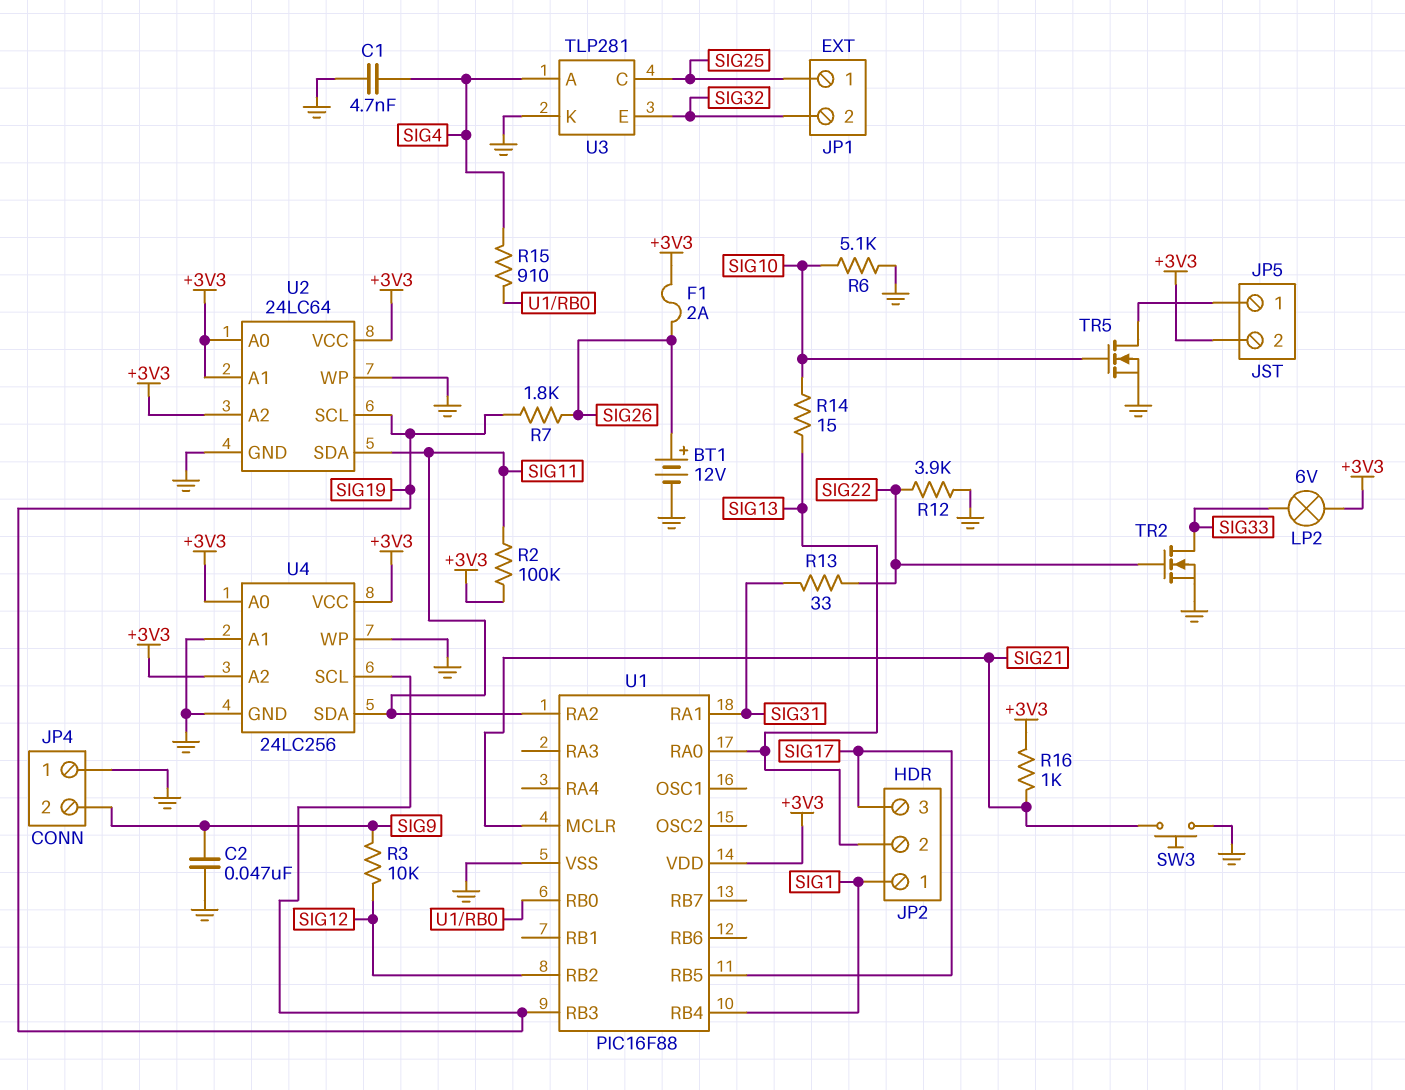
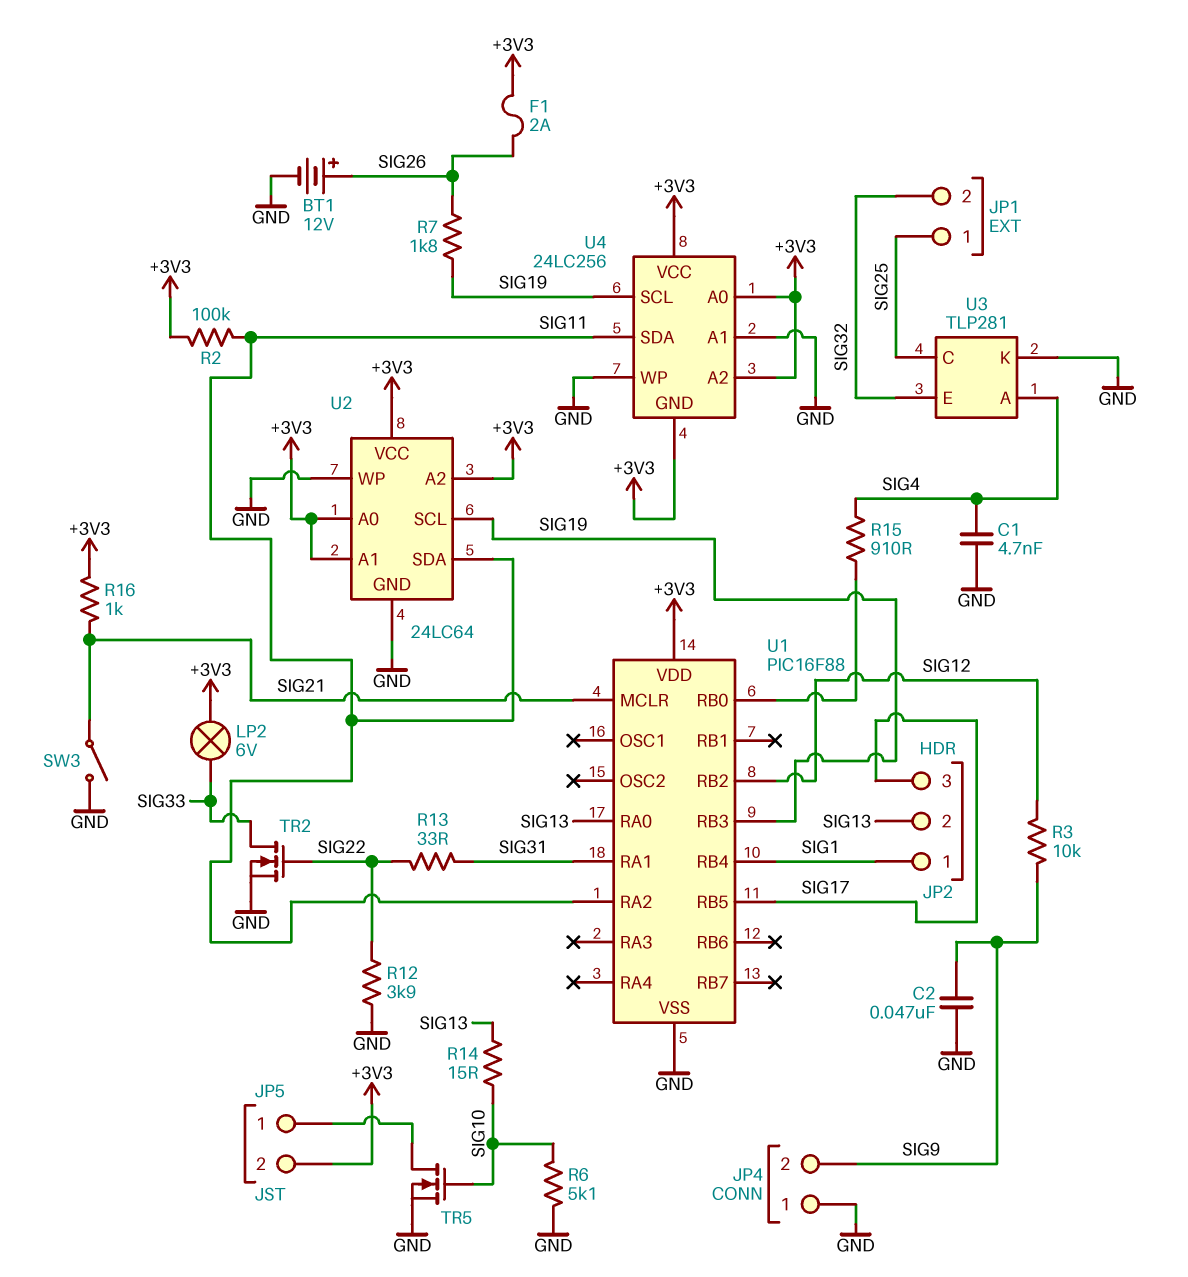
SW3: button (GND, SIG21) -> switch (GND, SIG21)
U4 pin GND: GND -> +3V3

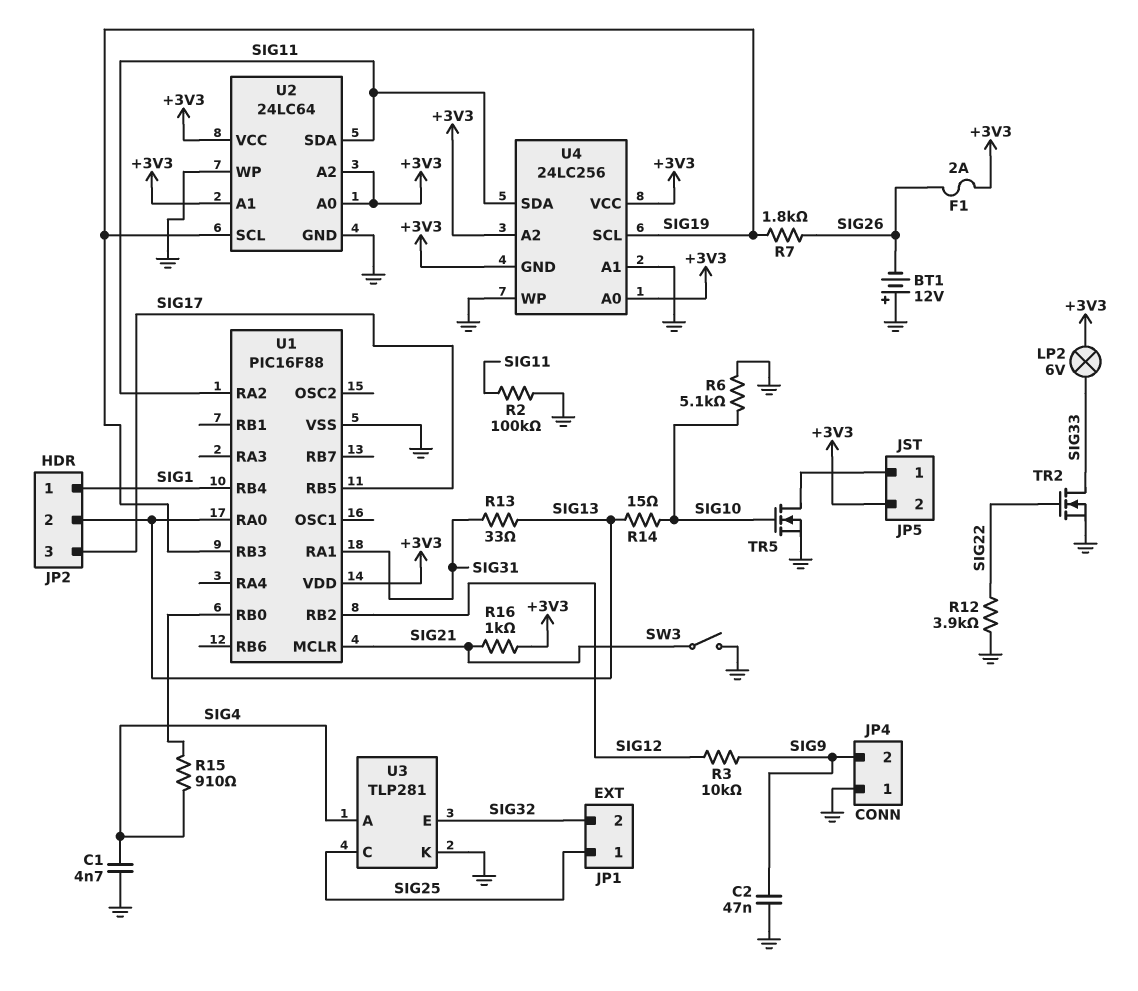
BT1: 12V (plus SIG26, minus GND) -> 12V (plus GND, minus SIG26)
R2: 100k (+3V3, SIG11) -> 100k (GND, SIG11)
R13: 33 (SIG22, SIG31) -> 33 (SIG13, SIG31)

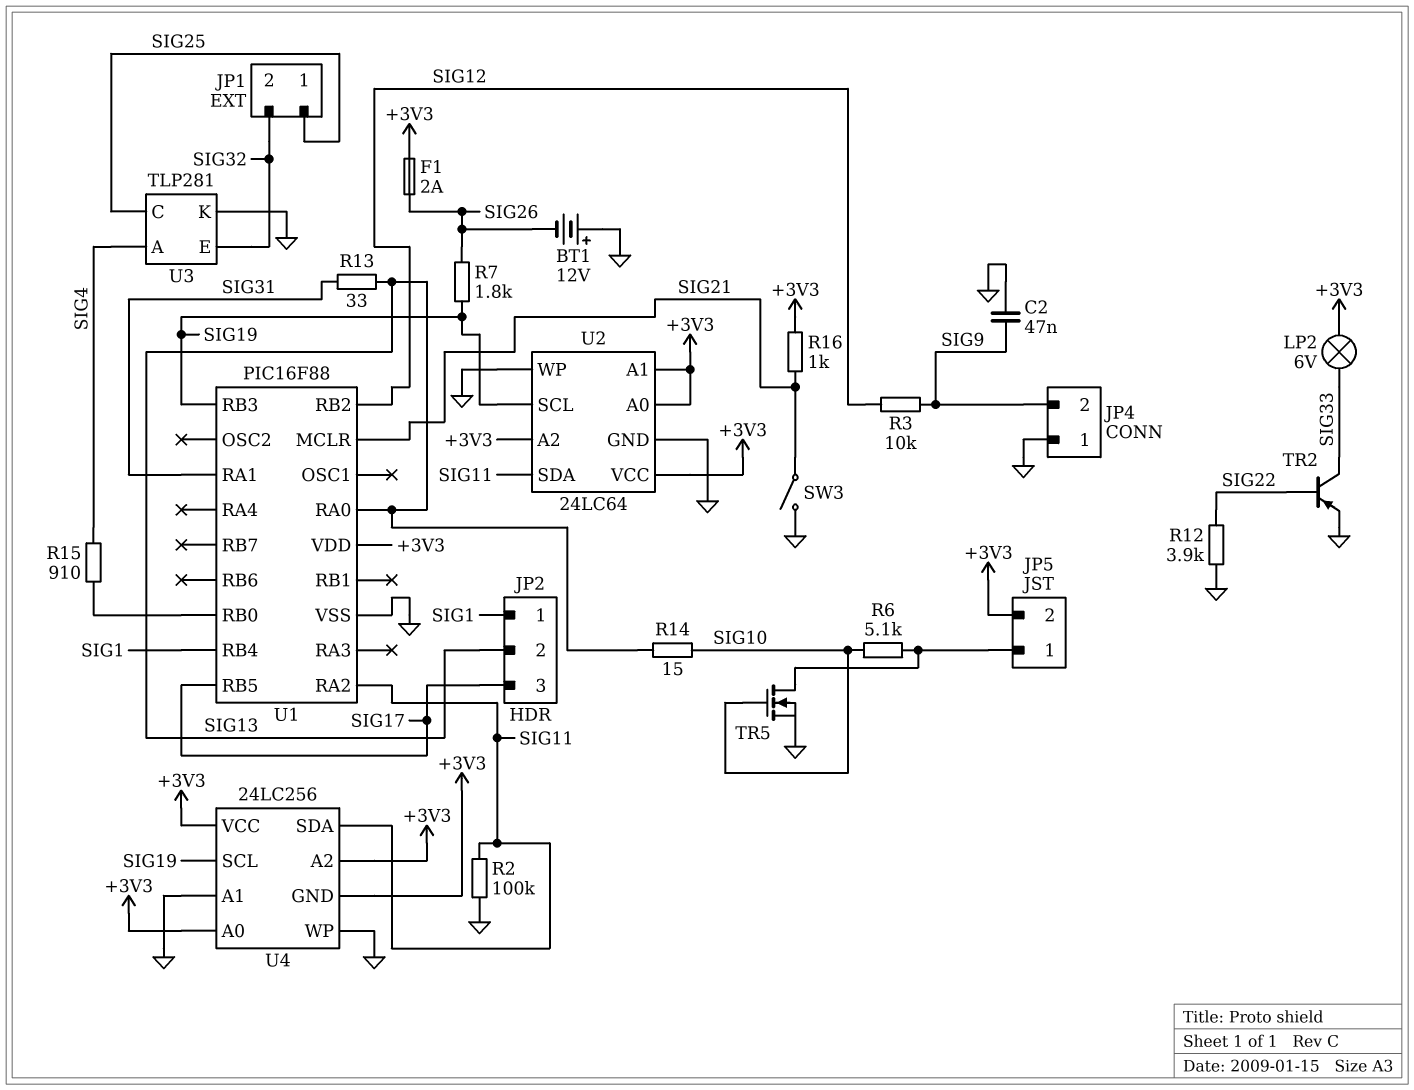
C1: 4.7nF (GND, SIG4) -> none
R6: 5.1k (GND, SIG10) -> 5.1k (JP5/1, SIG10)
TR2: NMOS (G SIG22, D SIG33, S GND) -> PNP (B SIG22, C SIG33, E GND)

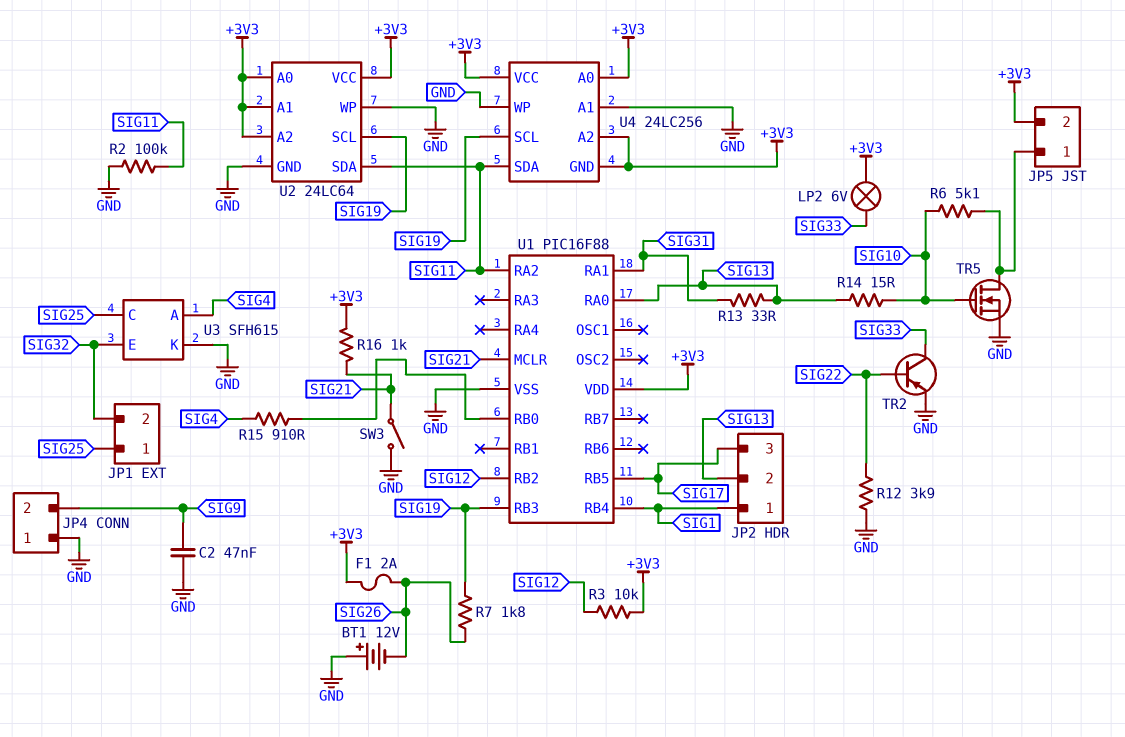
R3: 10k (SIG9, SIG12) -> 10k (+3V3, SIG12)
U3: TLP281 -> SFH615

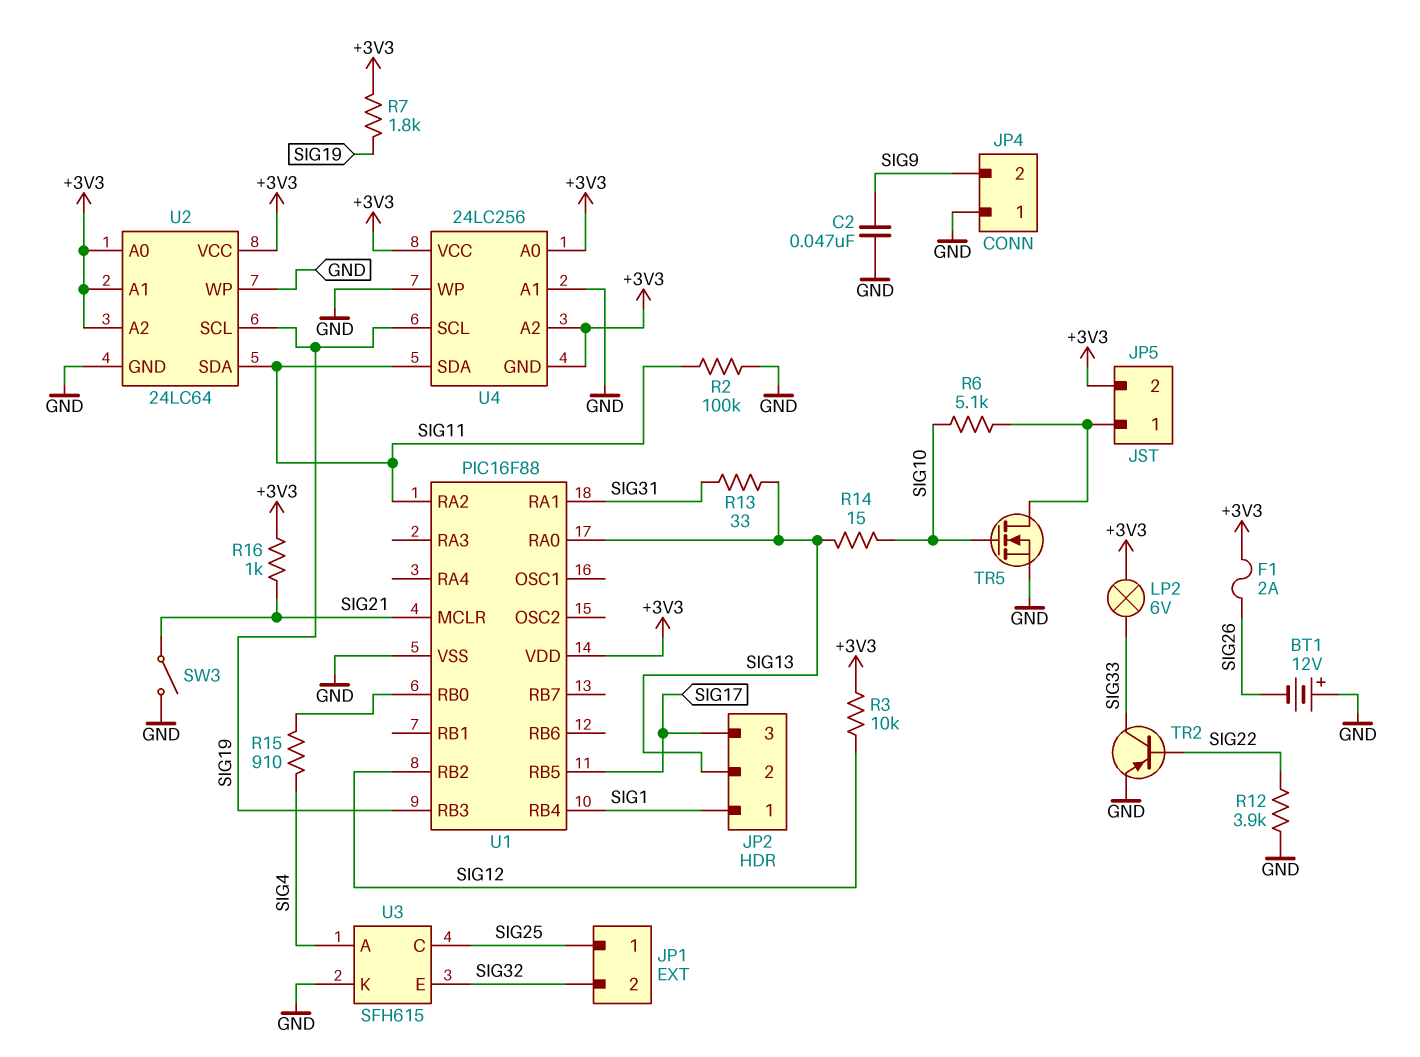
R7: 1.8k (SIG19, SIG26) -> 1.8k (+3V3, SIG19)

